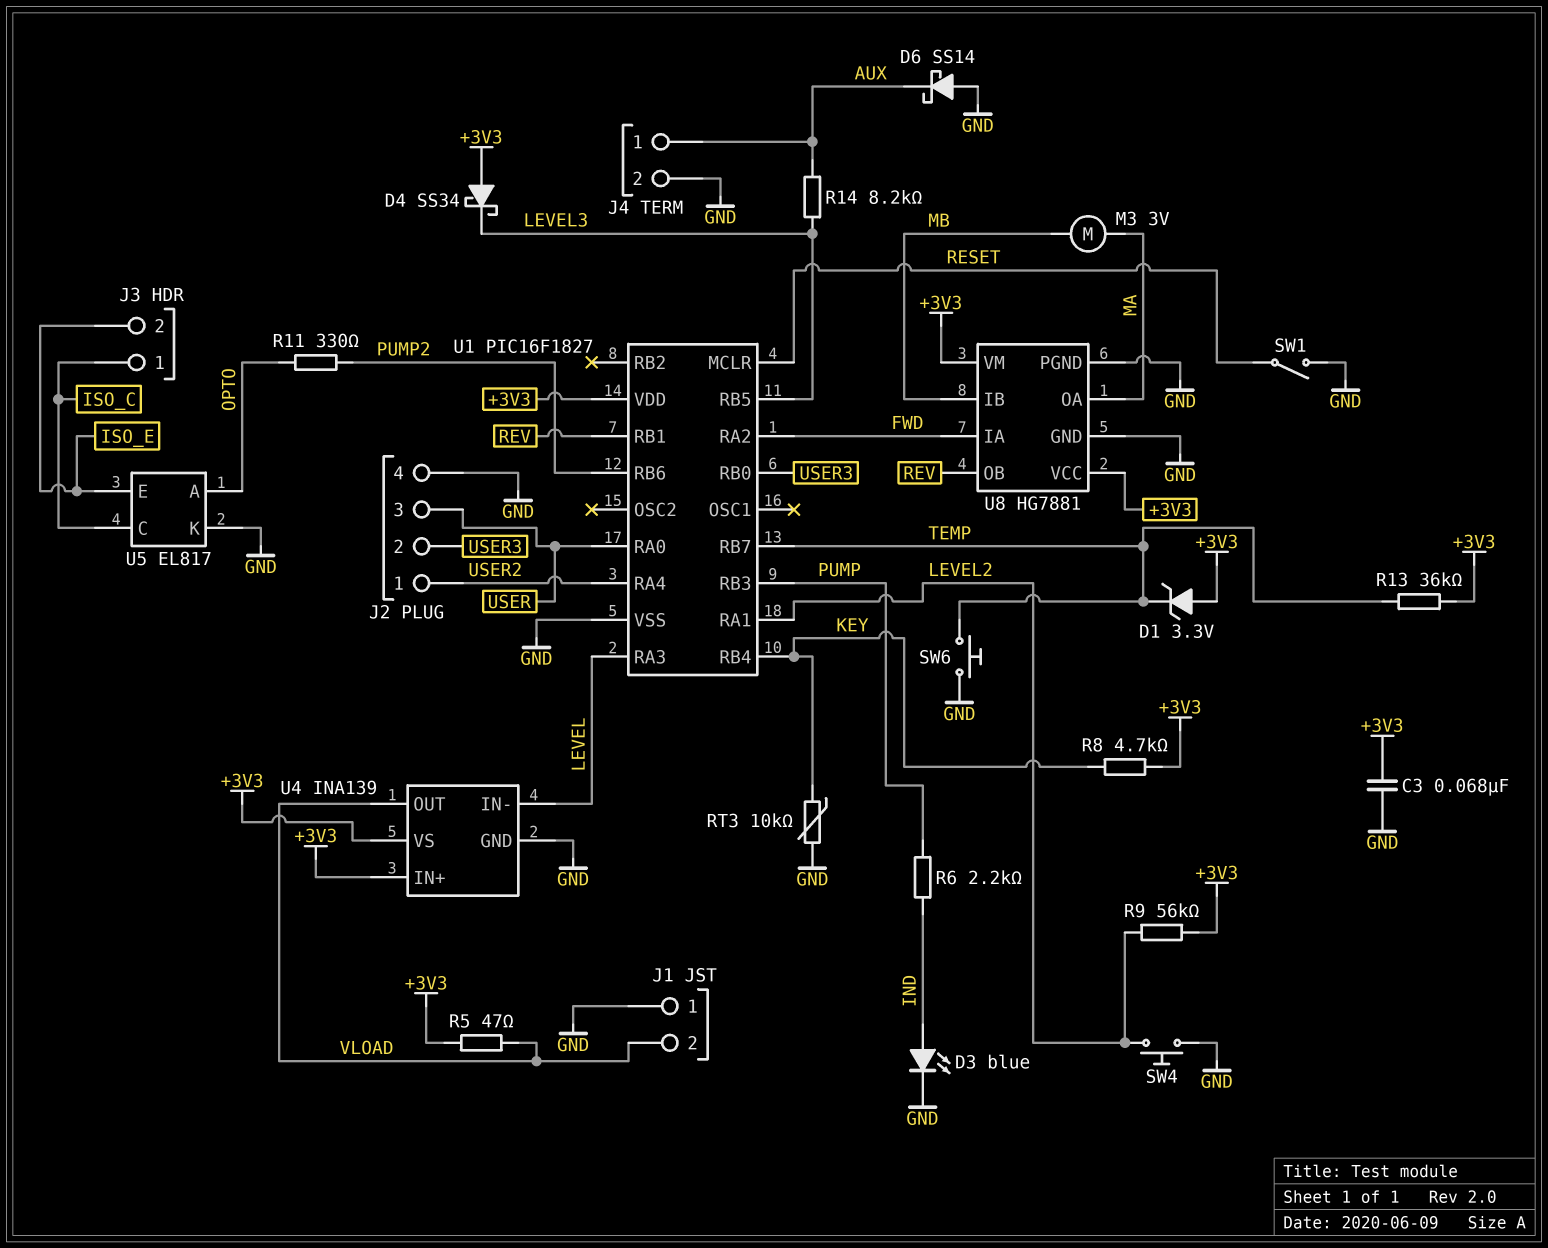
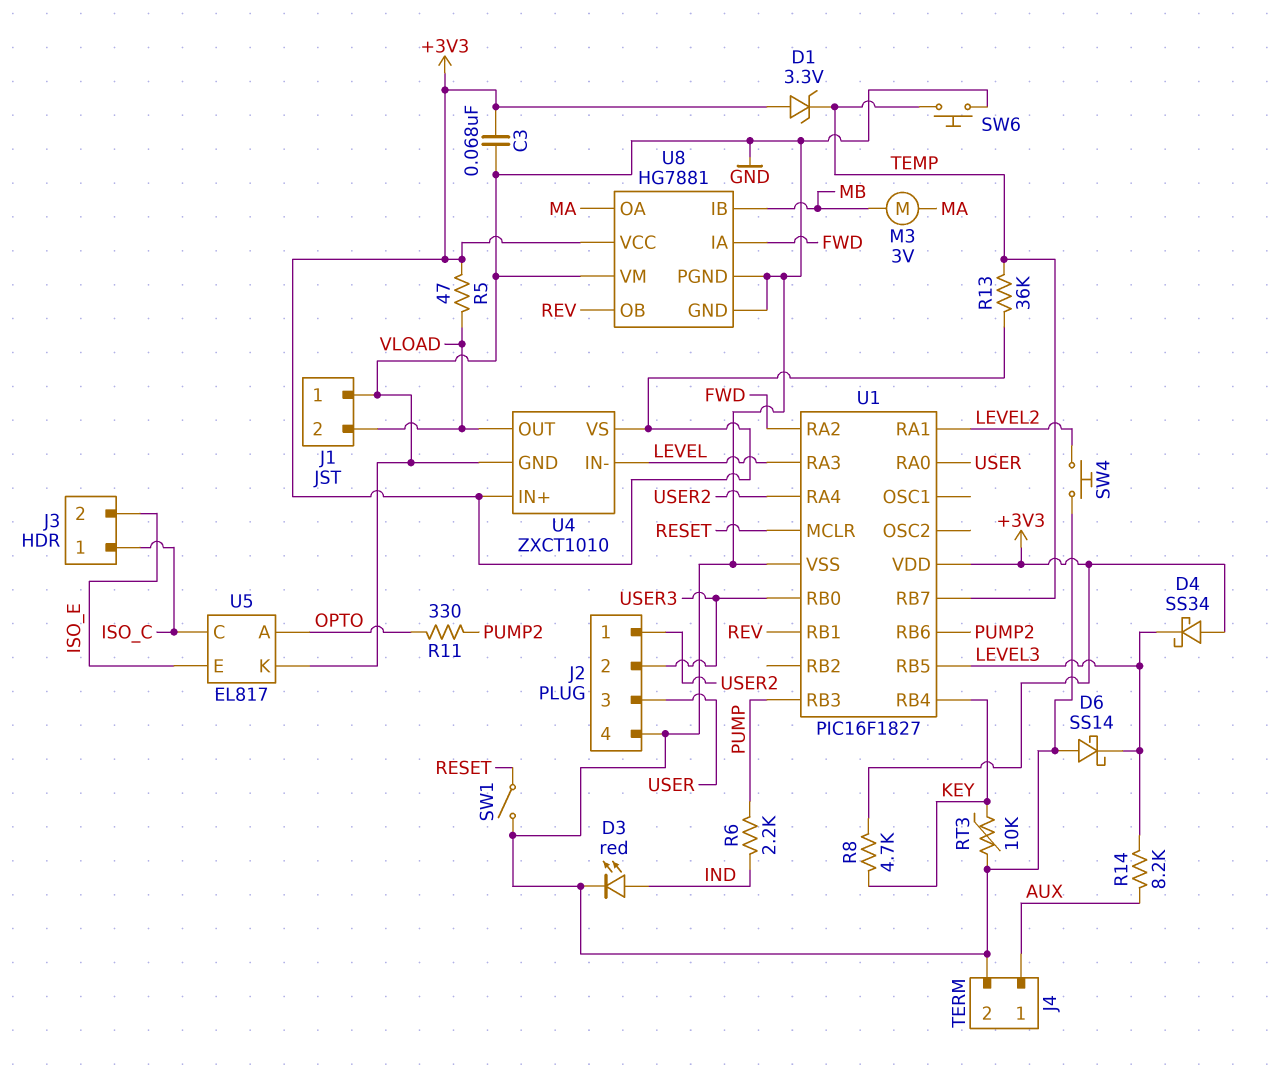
D3: LED blue (A IND, K GND) -> LED red (A IND, K GND)
D6: schottky SS14 (A GND, K AUX) -> schottky SS14 (A GND, K LEVEL3)
R9: 56k (+3V3, LEVEL2) -> none
U4: INA139 -> ZXCT1010
U8 pin VM: +3V3 -> GND

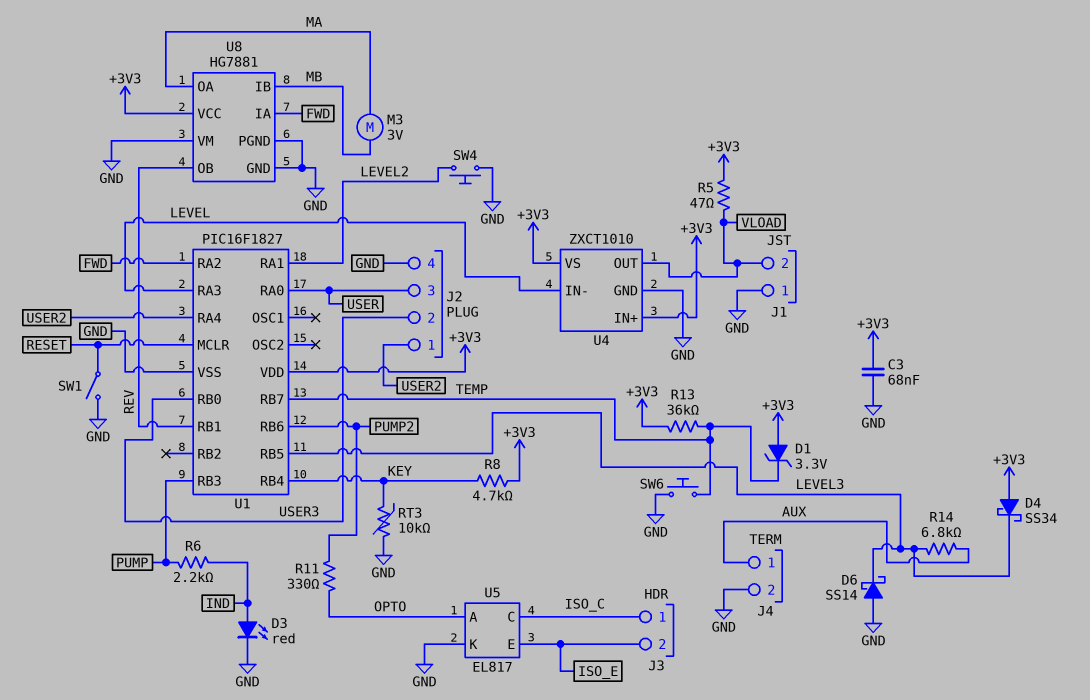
R14: 8.2k (AUX, LEVEL3) -> 6.8k (AUX, LEVEL3)

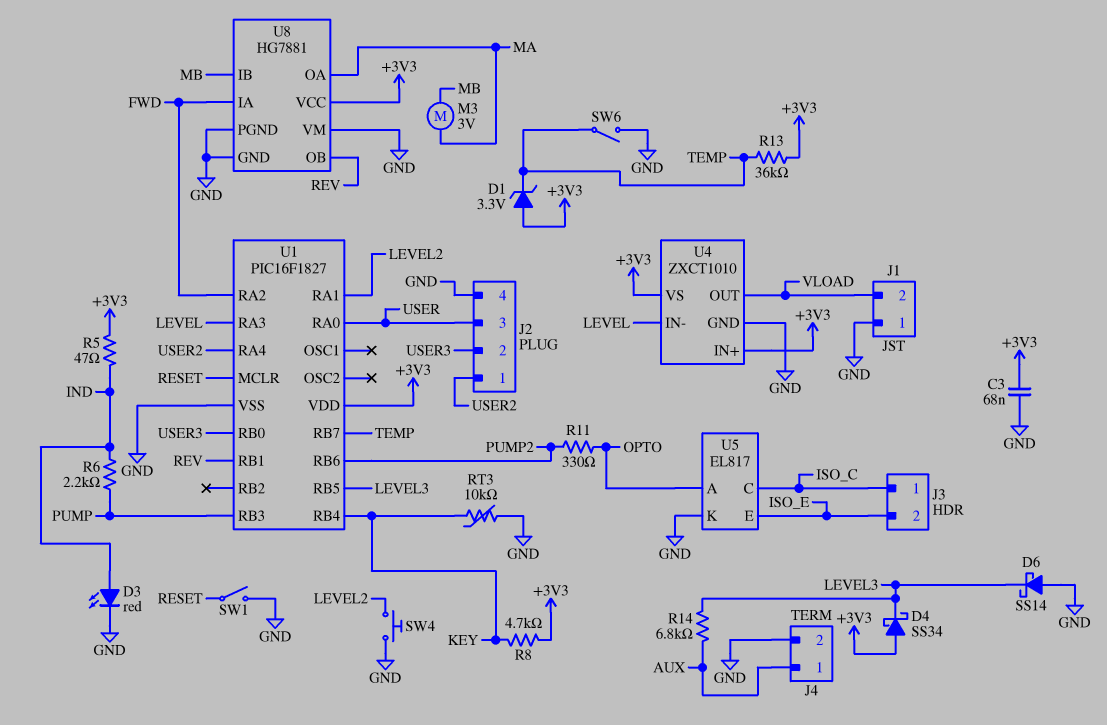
R5: 47 (+3V3, VLOAD) -> 47 (+3V3, IND)
SW6: button (GND, TEMP) -> switch (GND, TEMP)

